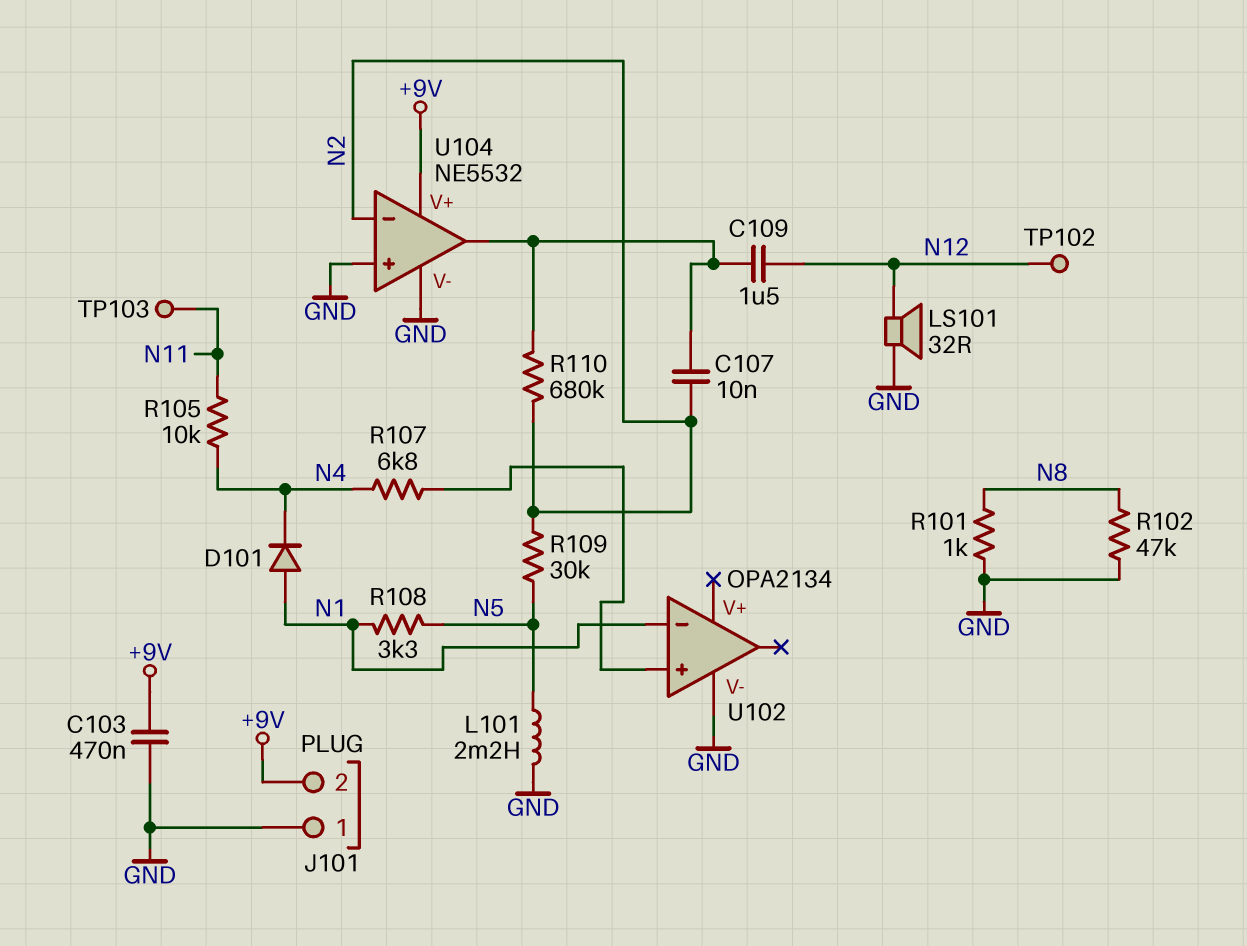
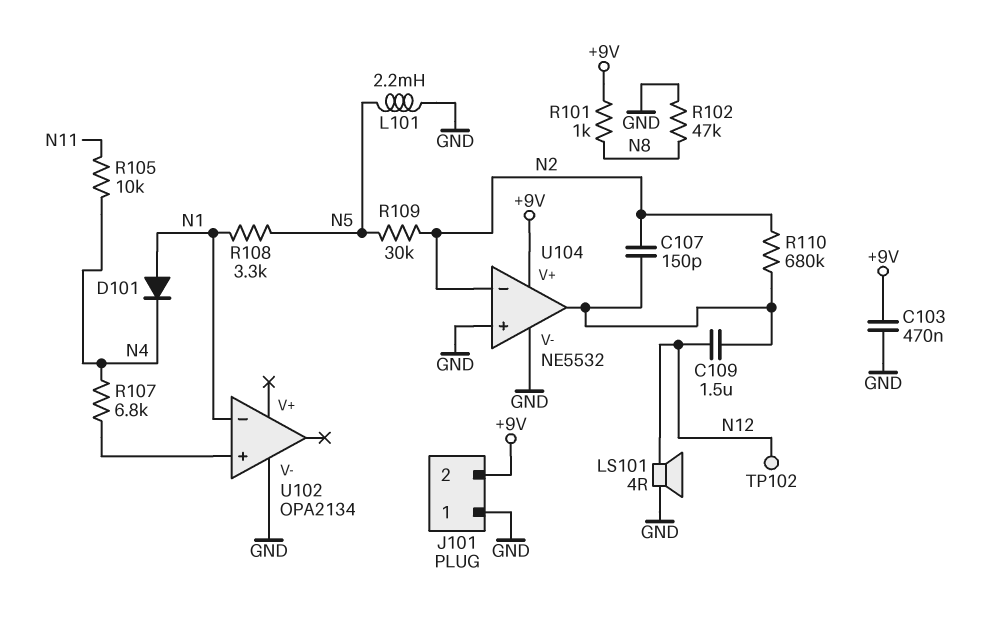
C107: 10nF (N2, U104/out) -> 150pF (N2, U104/out)
LS101: speaker 32R (GND, N12) -> speaker 4R (GND, N12)
R101: 1k (GND, N8) -> 1k (+9V, N8)
TP103: test point (N11) -> none

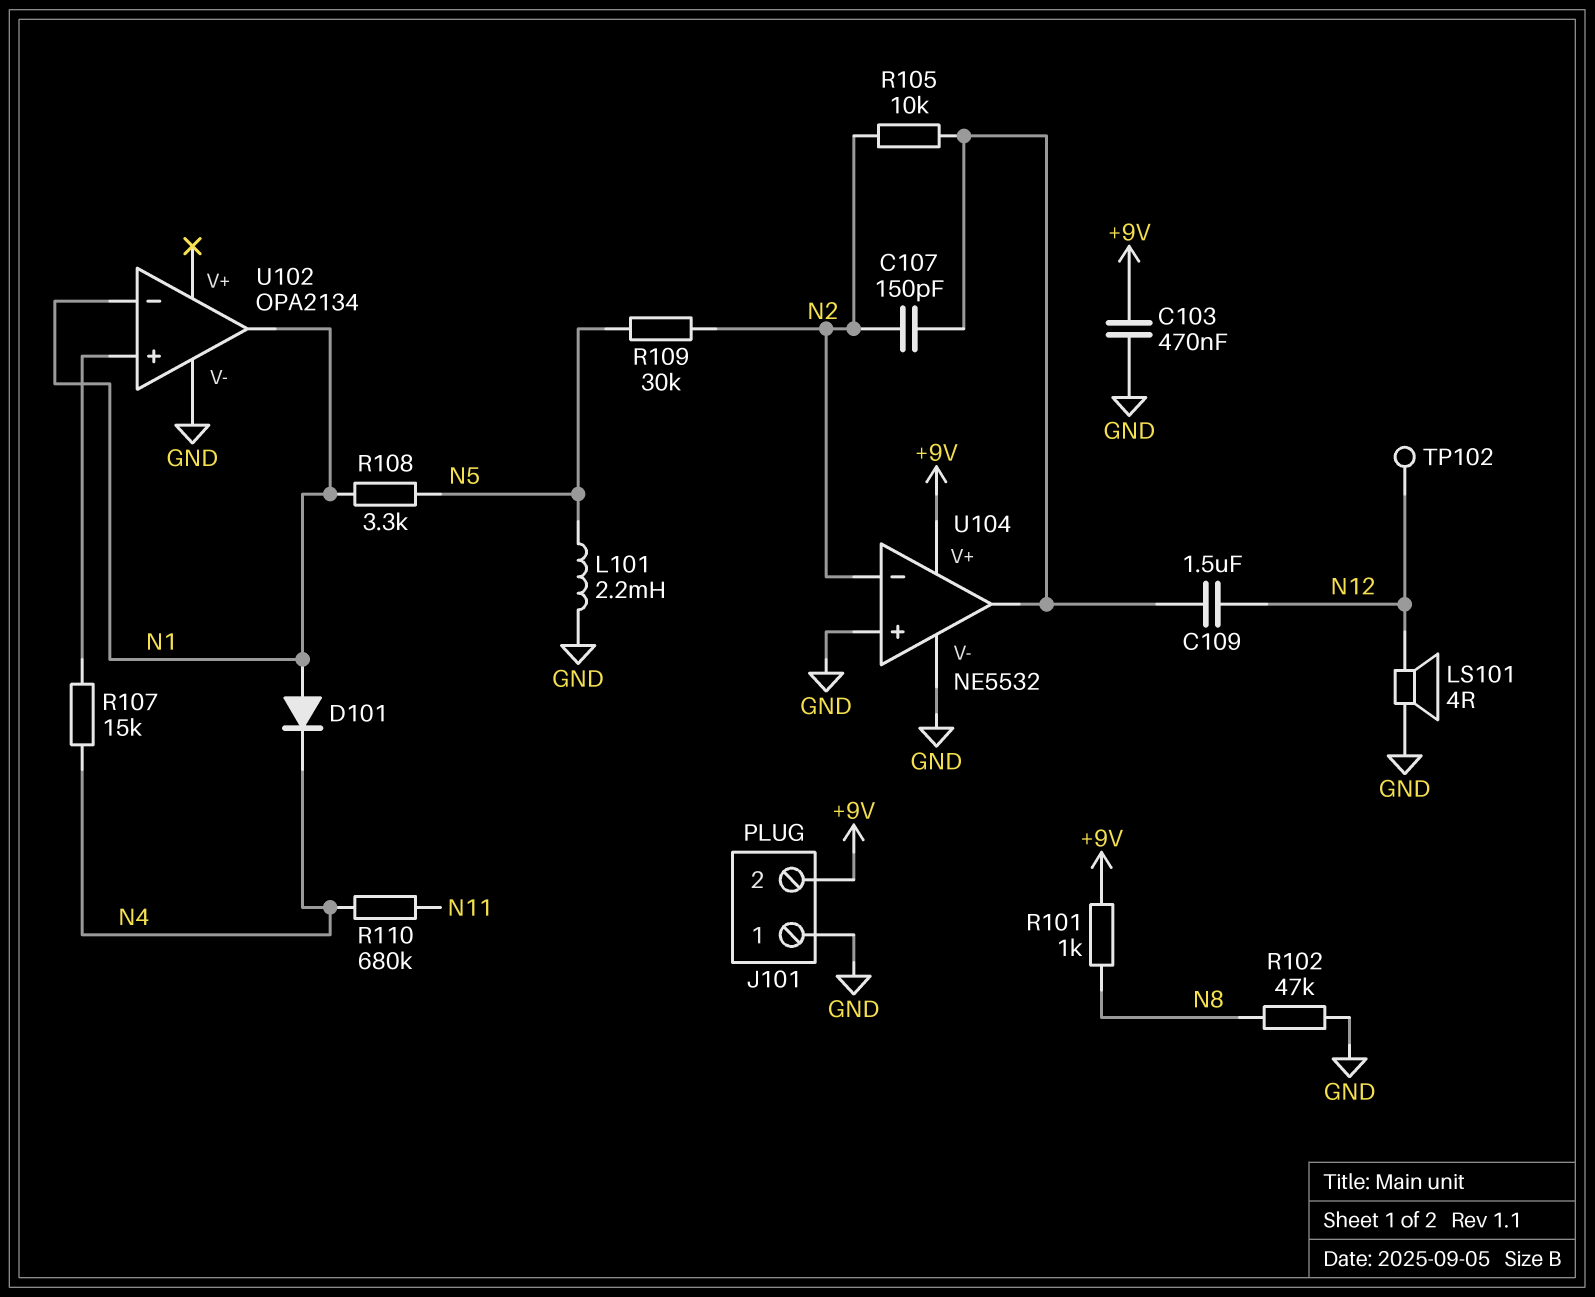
R105: 10k (N4, N11) -> 10k (N2, U104/out)
R107: 6.8k (N4, U102/in+) -> 15k (N4, U102/in+)
R110: 680k (N2, U104/out) -> 680k (N4, N11)
U102 pin out: none -> N1

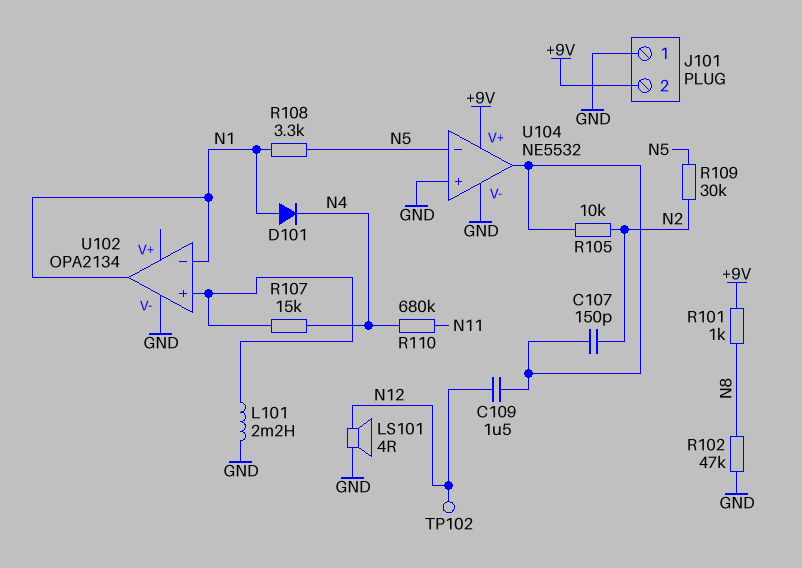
C103: 470nF (+9V, GND) -> none
L101: 2.2mH (GND, N5) -> 2.2mH (GND, U102/in+)
U104 pin in-: N2 -> N5

